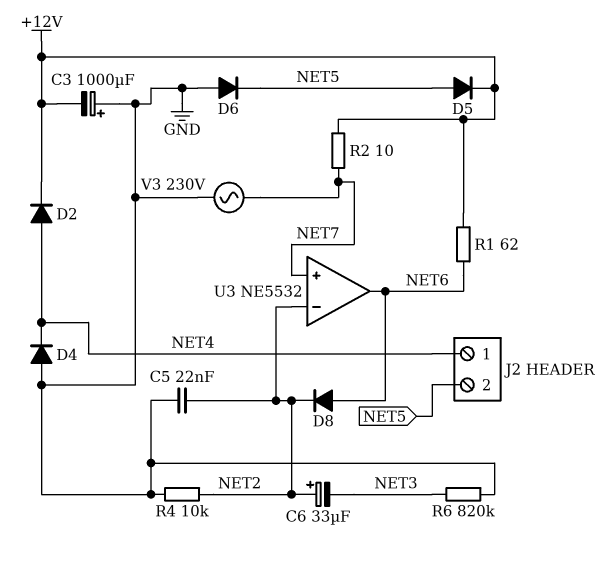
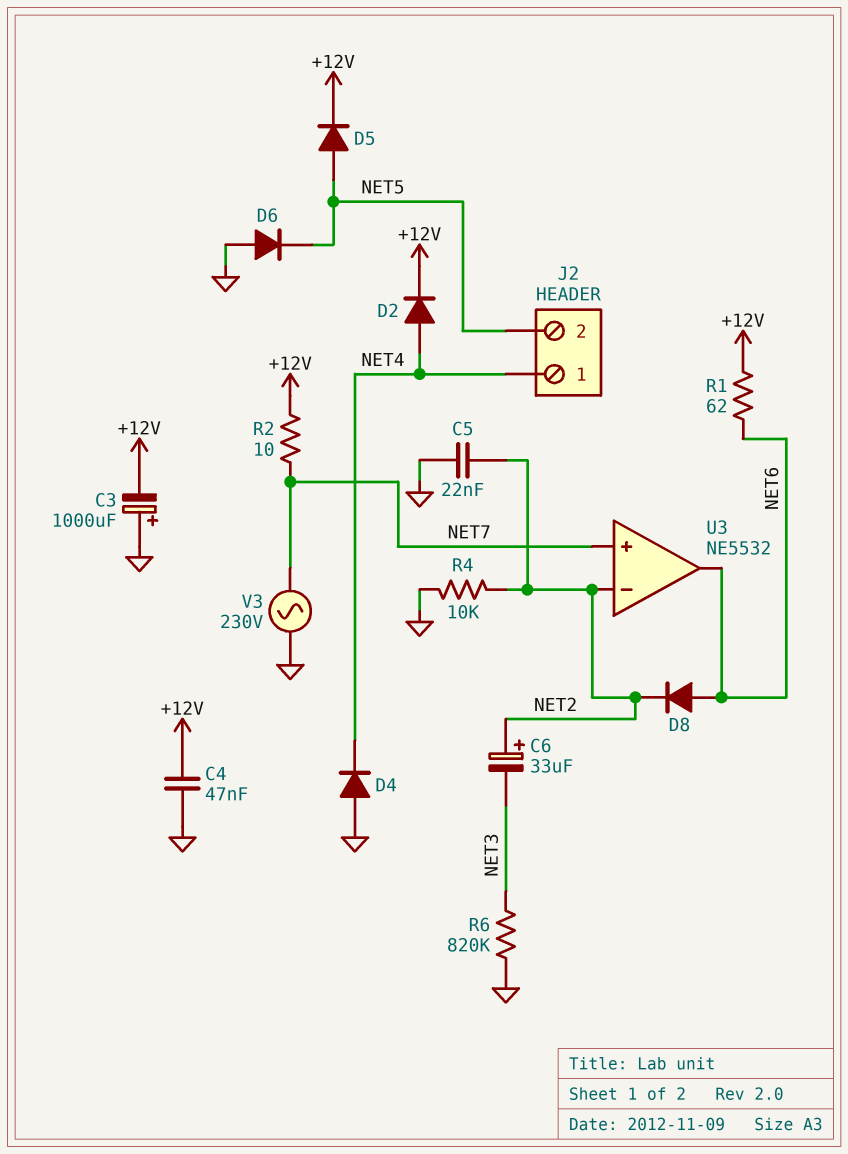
C4: none -> 47nF (+12V, GND)

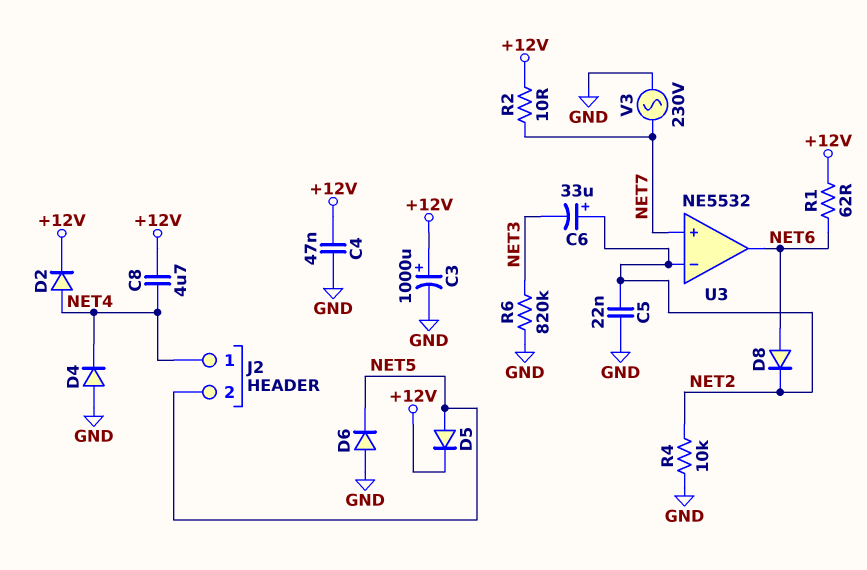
C3: 1000uF (plus GND, minus +12V) -> 1000uF (plus +12V, minus GND)
C8: none -> 4.7uF (+12V, NET4)

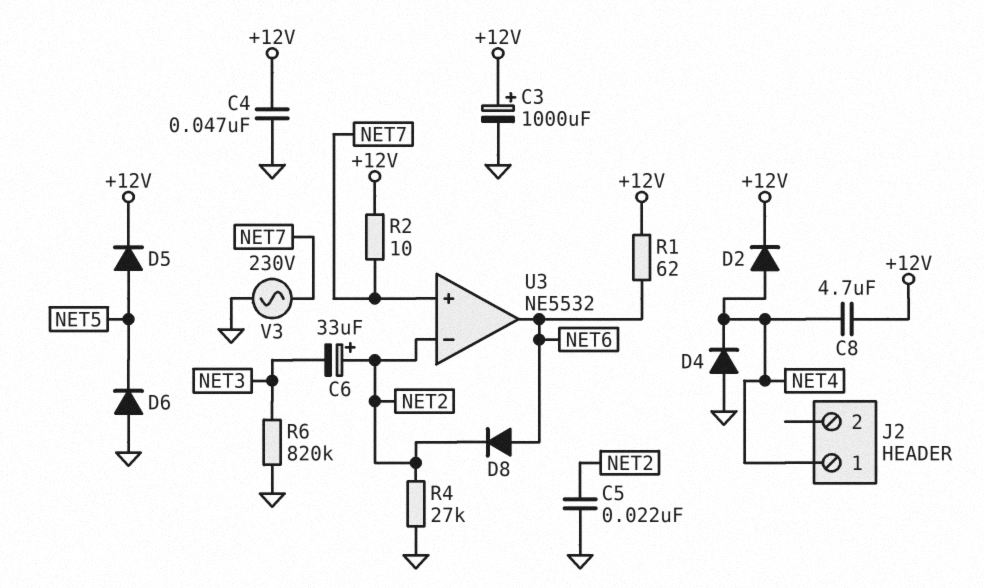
J2 pin 2: NET5 -> none
R4: 10k (GND, NET2) -> 27k (GND, NET2)

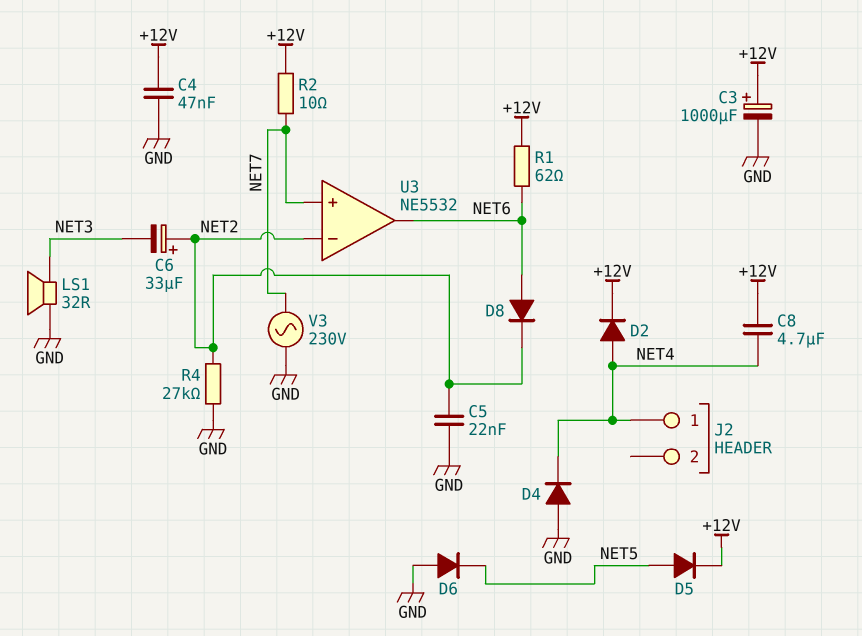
LS1: none -> speaker 32R (GND, NET3)
R6: 820k (GND, NET3) -> none

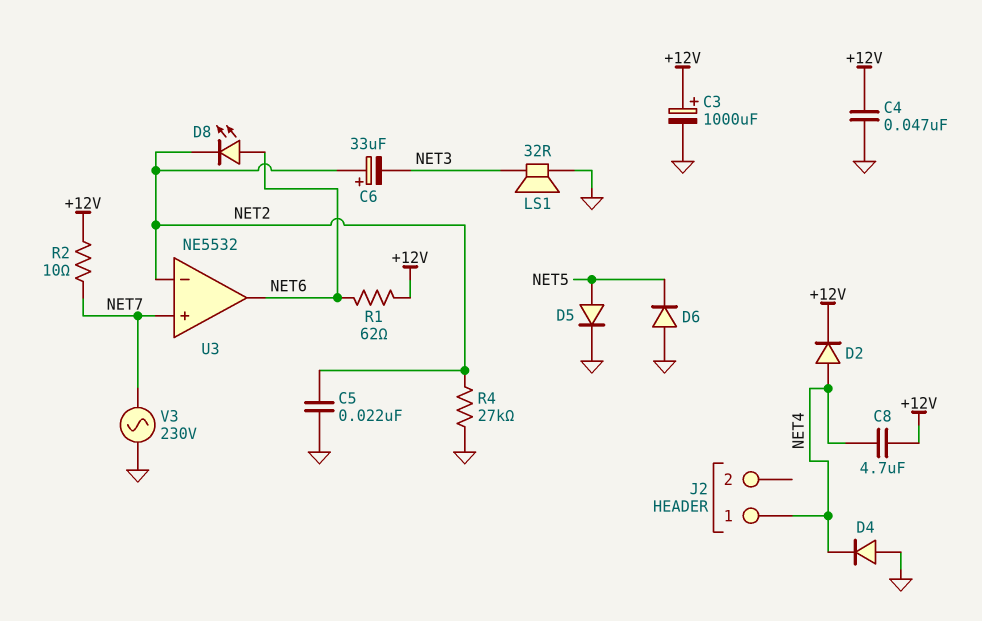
D5: diode (A NET5, K +12V) -> diode (A NET5, K GND)
D8: diode (A NET6, K NET2) -> LED (A NET6, K NET2)

